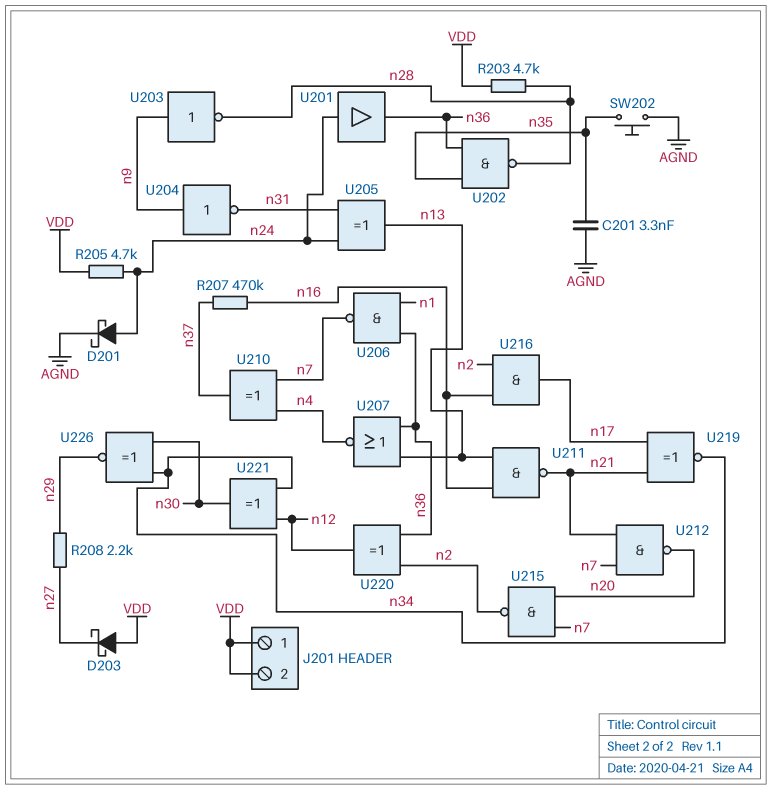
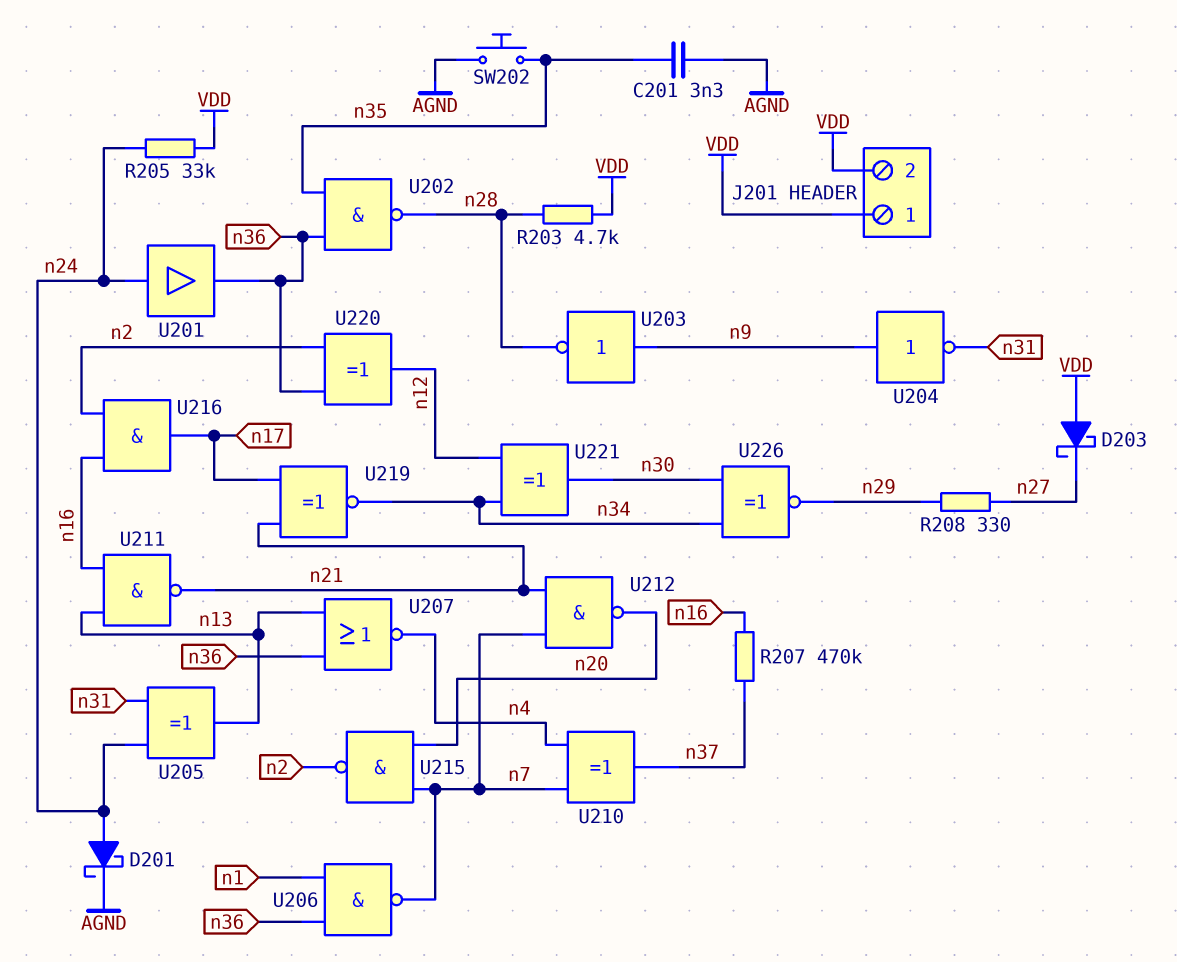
R205: 4.7k (VDD, n24) -> 33k (VDD, n24)
R208: 2.2k (n27, n29) -> 330 (n27, n29)

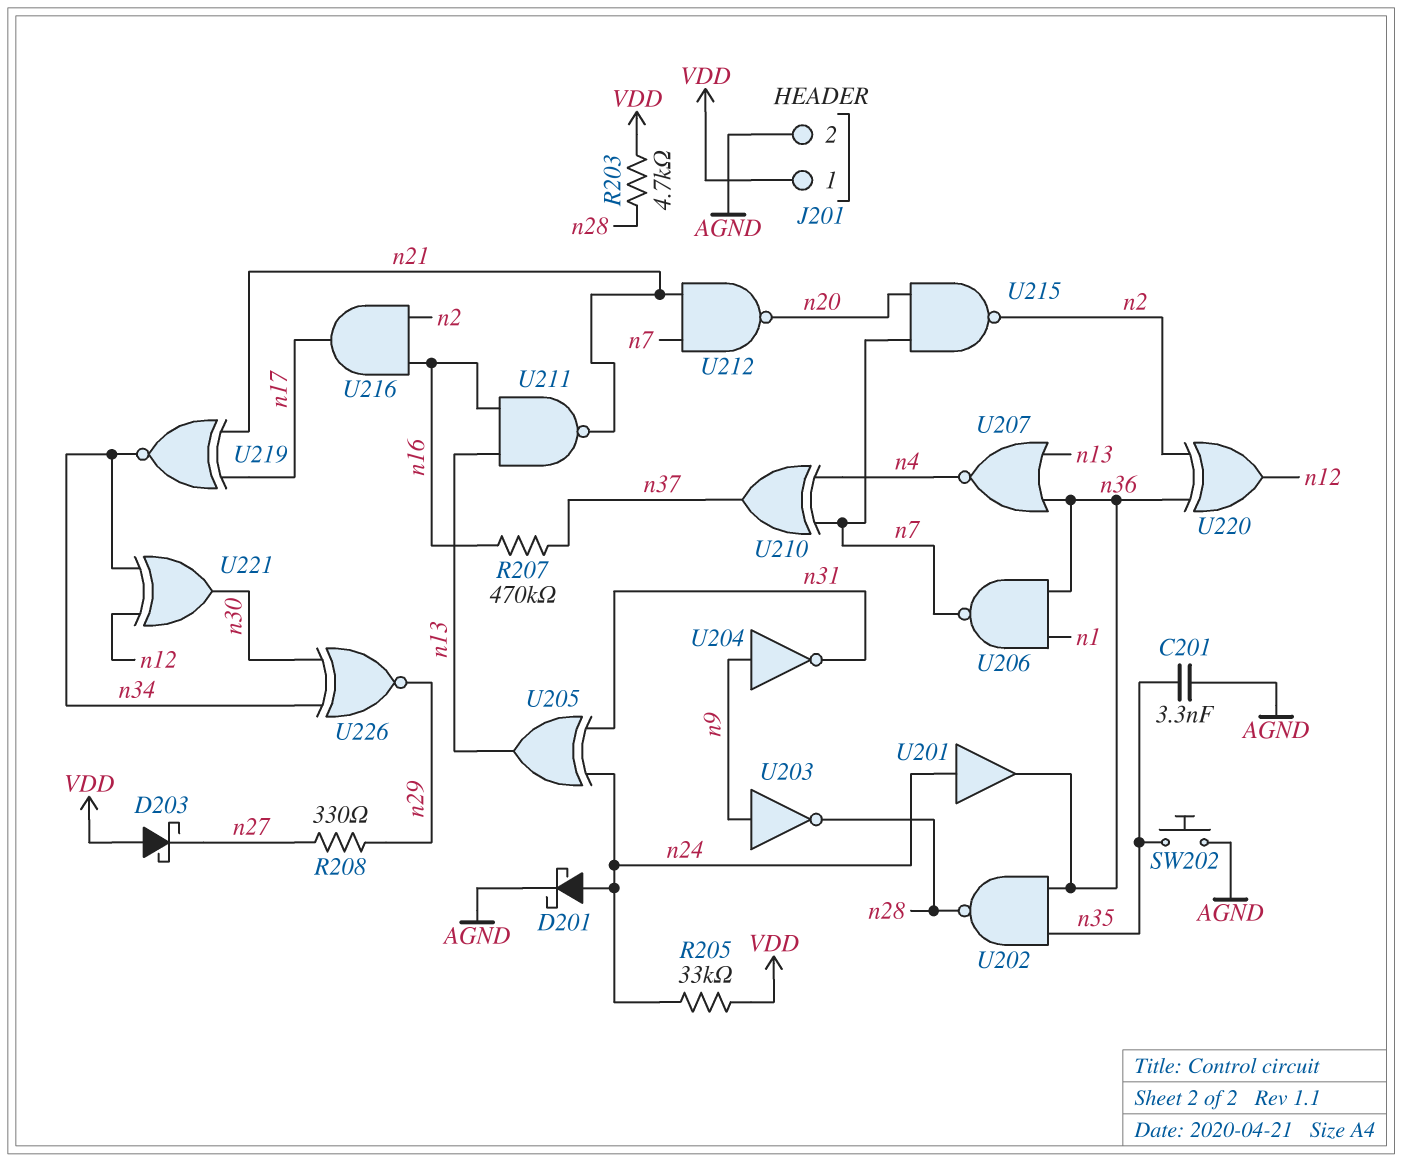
J201 pin 2: VDD -> AGND

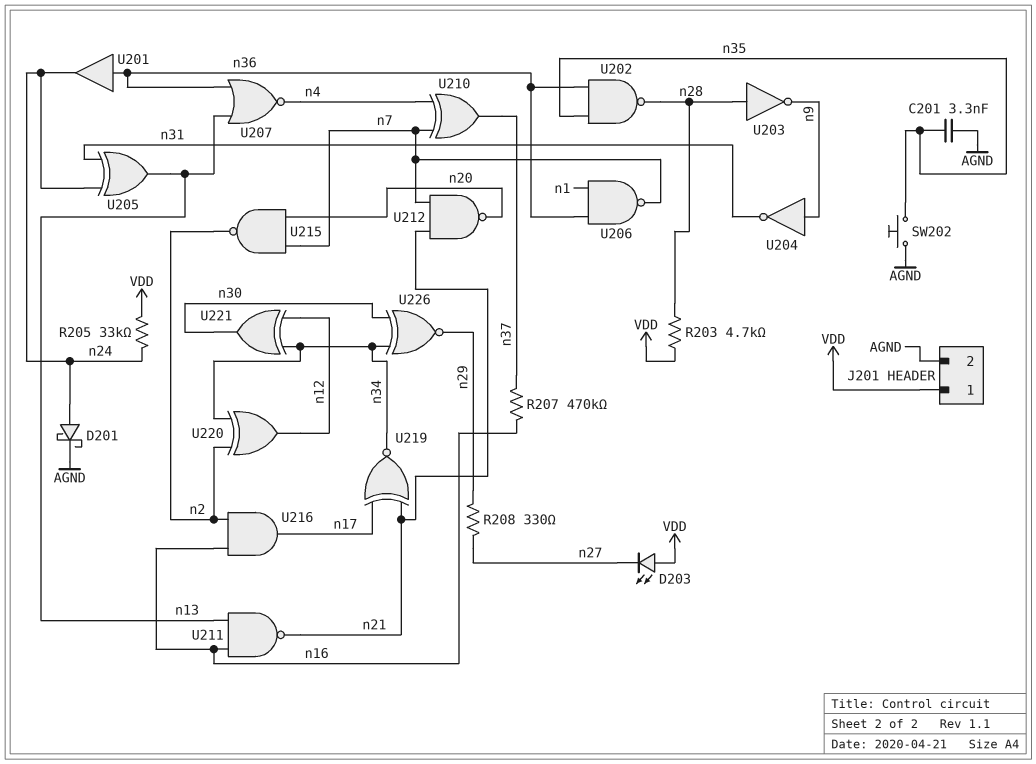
D203: schottky (A VDD, K n27) -> LED (A VDD, K n27)
U201: buffer (in n24, out n36) -> buffer (in n36, out n24)
U203: NOT (in n9, out n28) -> NOT (in n28, out n9)
U220: XOR (in n2, in n36, out n12) -> XOR (in n2, in n34, out n12)

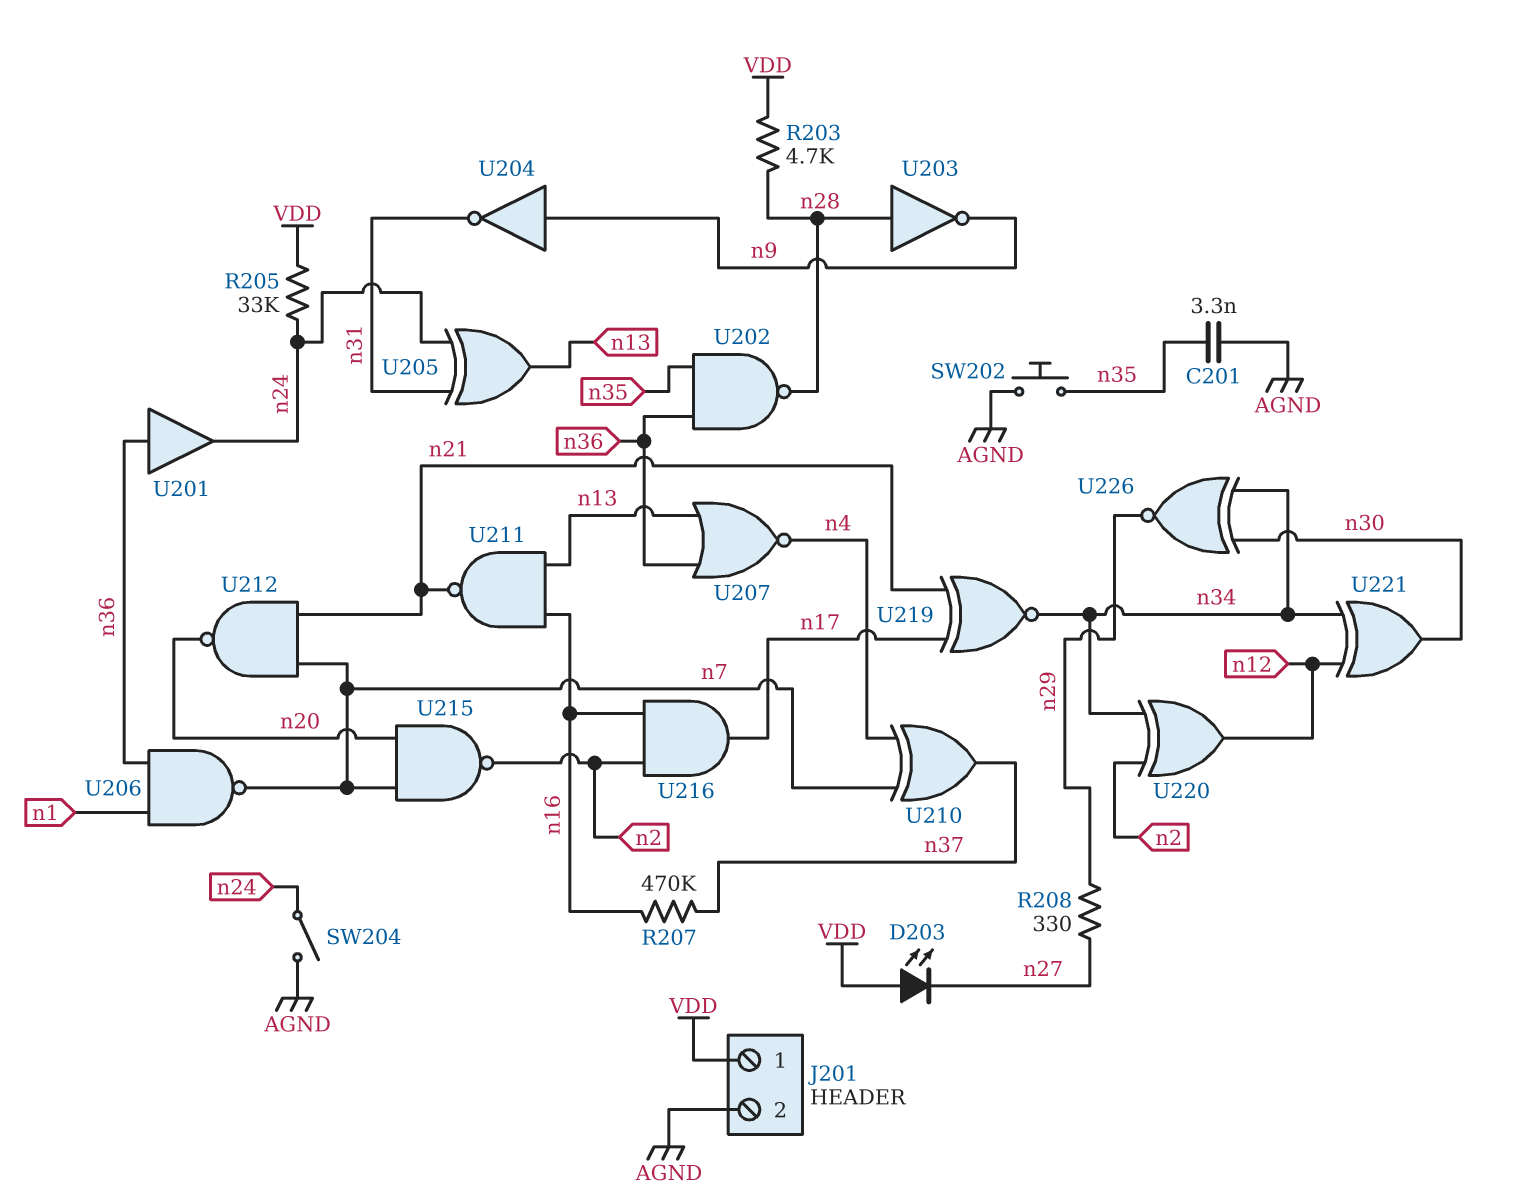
D201: schottky (A n24, K AGND) -> none
SW204: none -> switch (AGND, n24)

